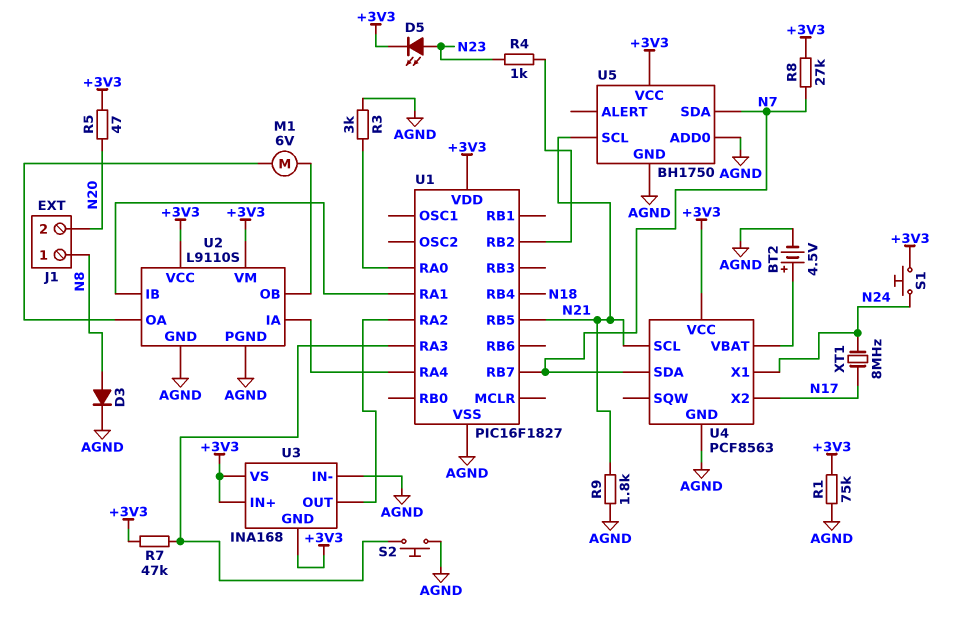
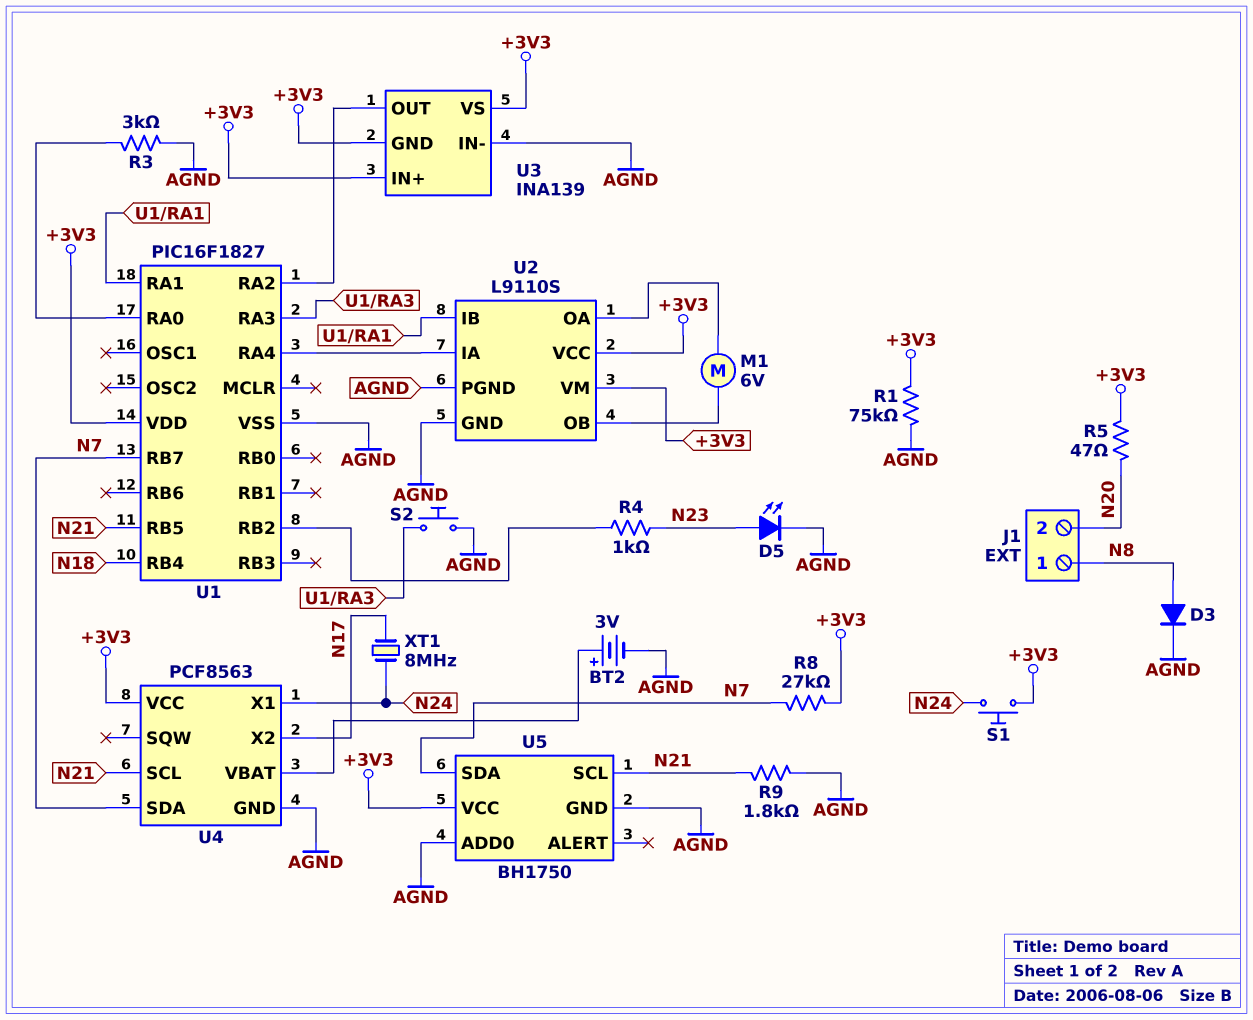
BT2: 4.5V (plus U4/VBAT, minus AGND) -> 3V (plus U4/VBAT, minus AGND)
D5: LED (A N23, K +3V3) -> LED (A N23, K AGND)
R7: 47k (+3V3, U1/RA3) -> none
U3: INA168 -> INA139

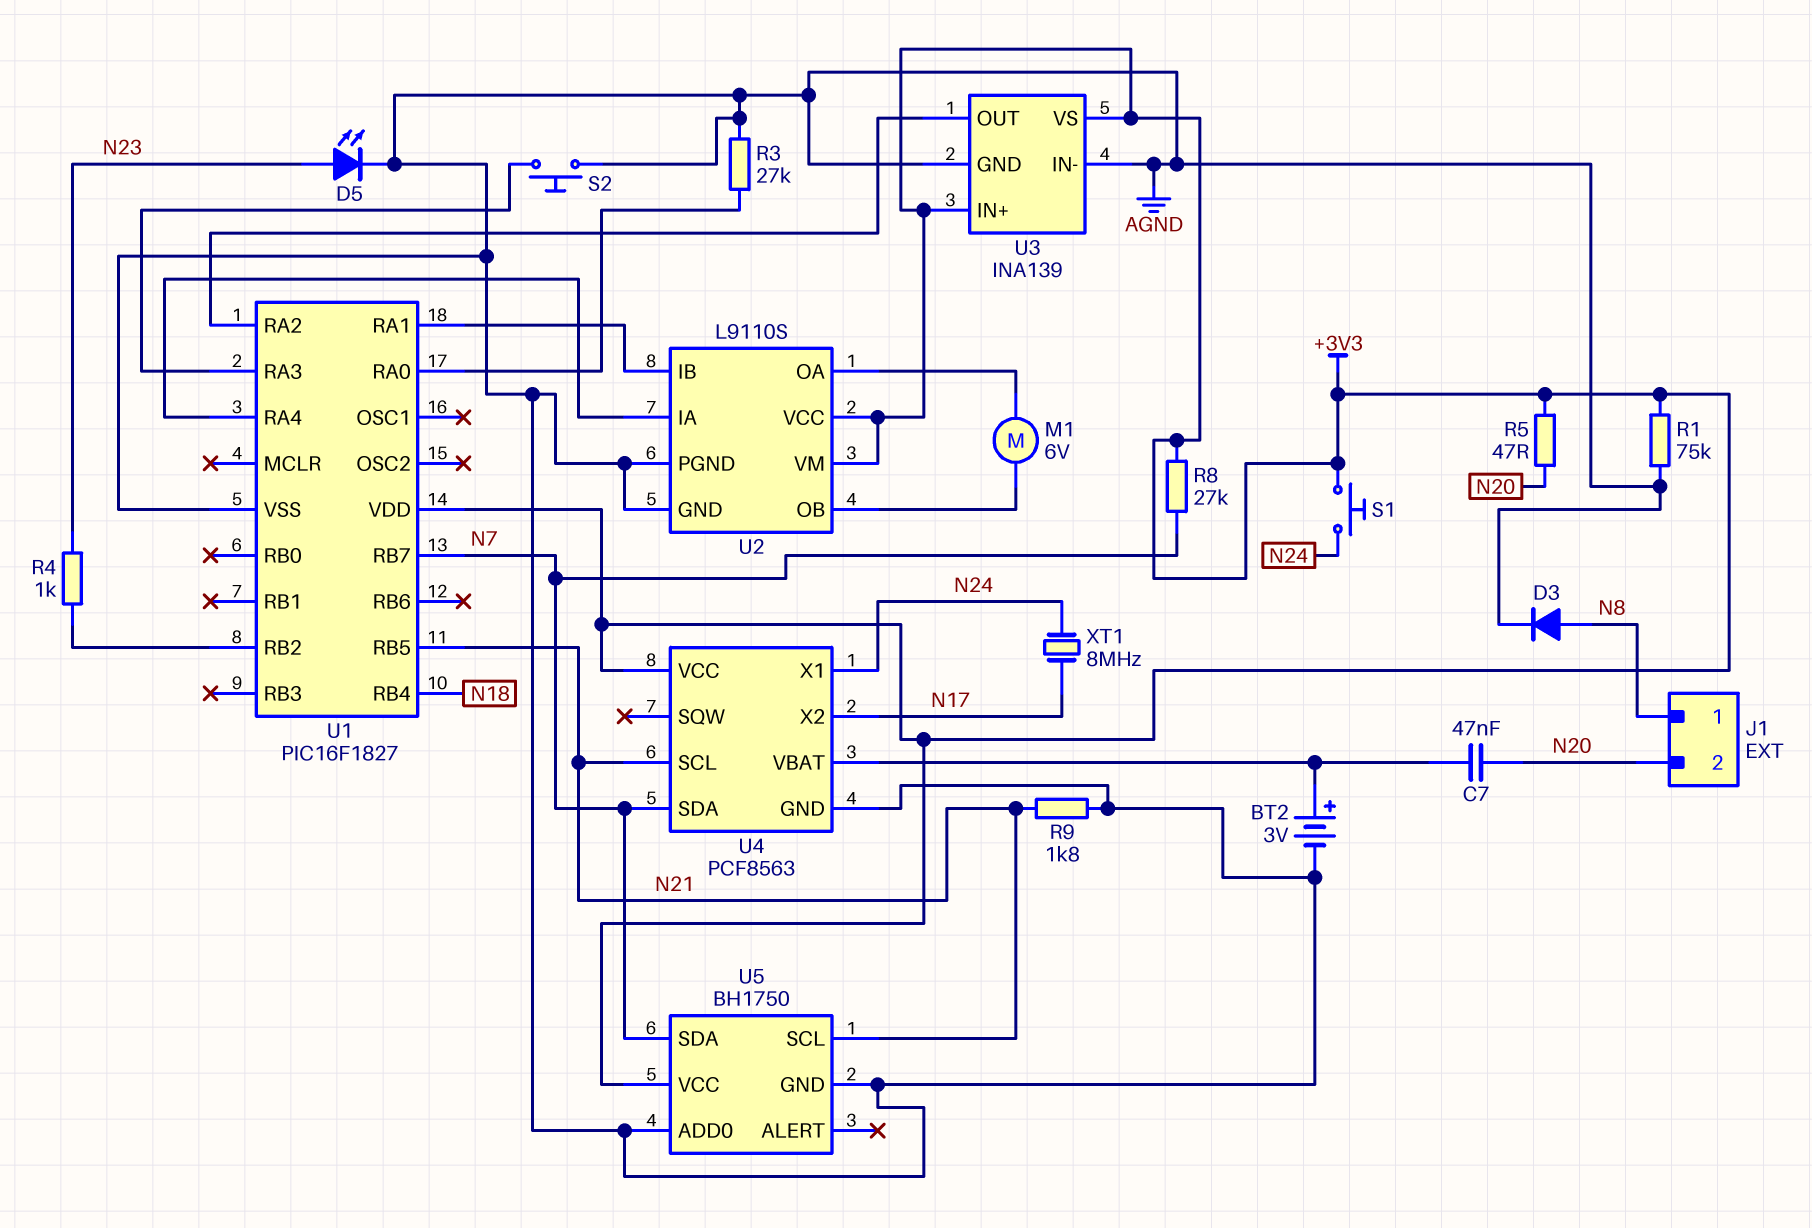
C7: none -> 47nF (N20, U4/VBAT)
R3: 3k (AGND, U1/RA0) -> 27k (AGND, U1/RA0)
U3 pin GND: +3V3 -> AGND

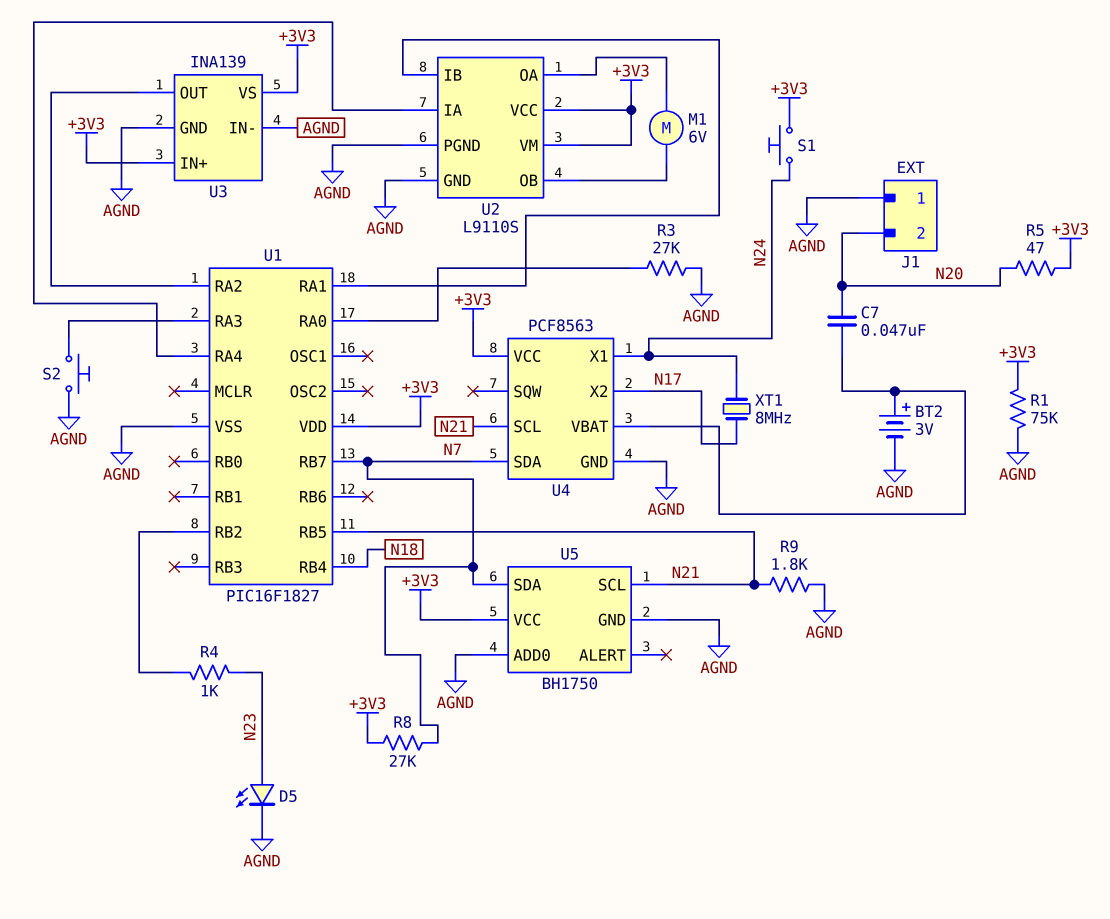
D3: diode (A N8, K AGND) -> none
J1 pin 1: N8 -> AGND

